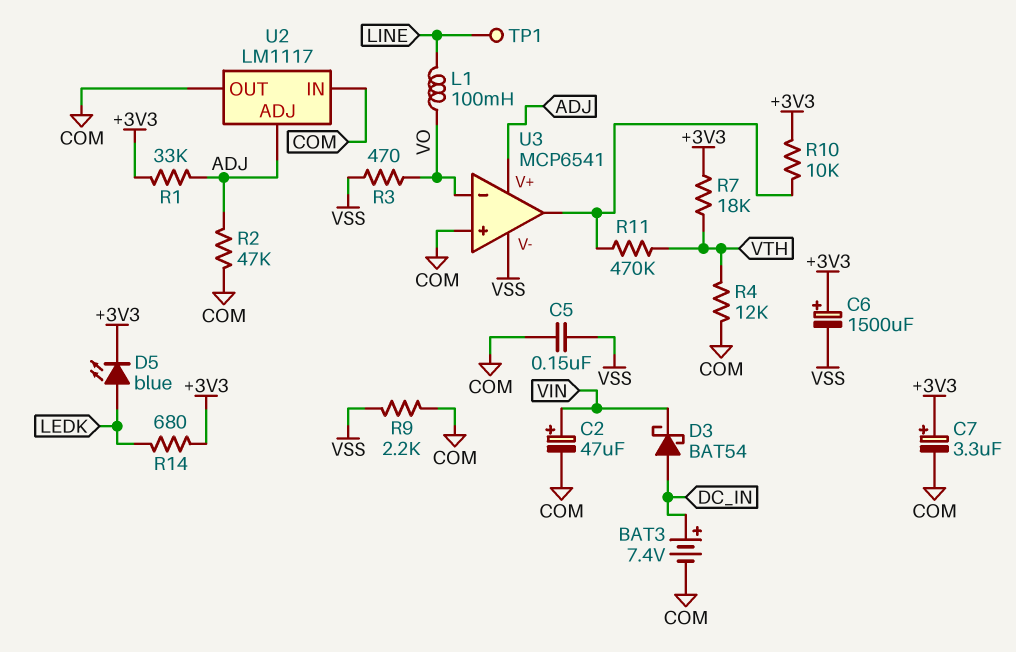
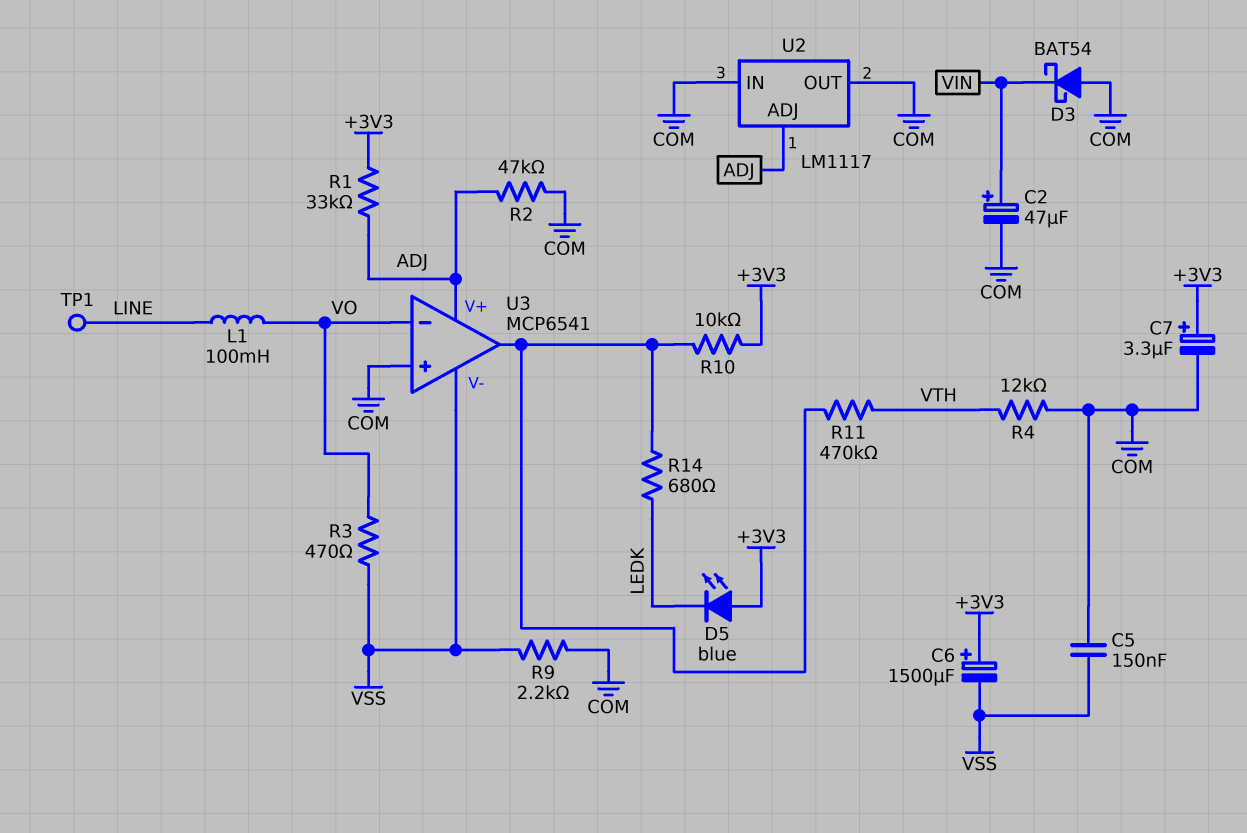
BAT3: 7.4V (plus DC_IN, minus COM) -> none
D3: schottky BAT54 (A DC_IN, K VIN) -> schottky BAT54 (A COM, K VIN)
D5: LED blue (A LEDK, K +3V3) -> LED blue (A +3V3, K LEDK)
R7: 18k (+3V3, VTH) -> none
R14: 680 (+3V3, LEDK) -> 680 (LEDK, U3/out)

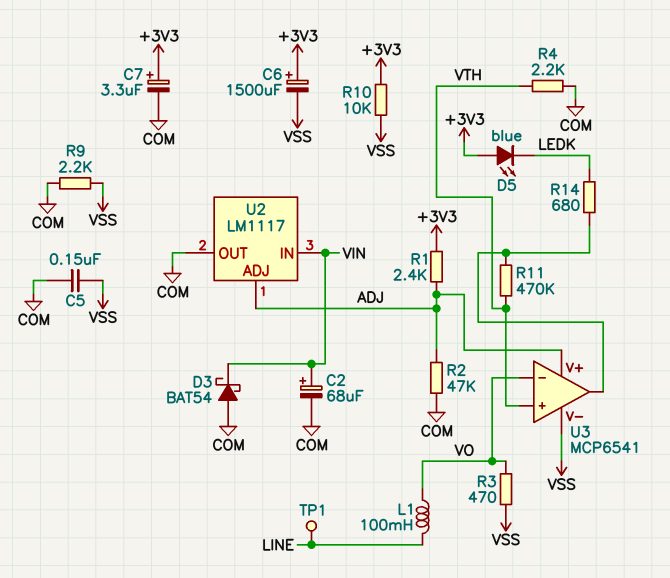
C2: 47uF (plus VIN, minus COM) -> 68uF (plus VIN, minus COM)
R1: 33k (+3V3, ADJ) -> 2.4k (+3V3, ADJ)
R4: 12k (COM, VTH) -> 2.2k (COM, VTH)
R10: 10k (+3V3, U3/out) -> 10k (+3V3, VSS)
U2 pin IN: COM -> VIN
U3 pin in+: COM -> VTH

